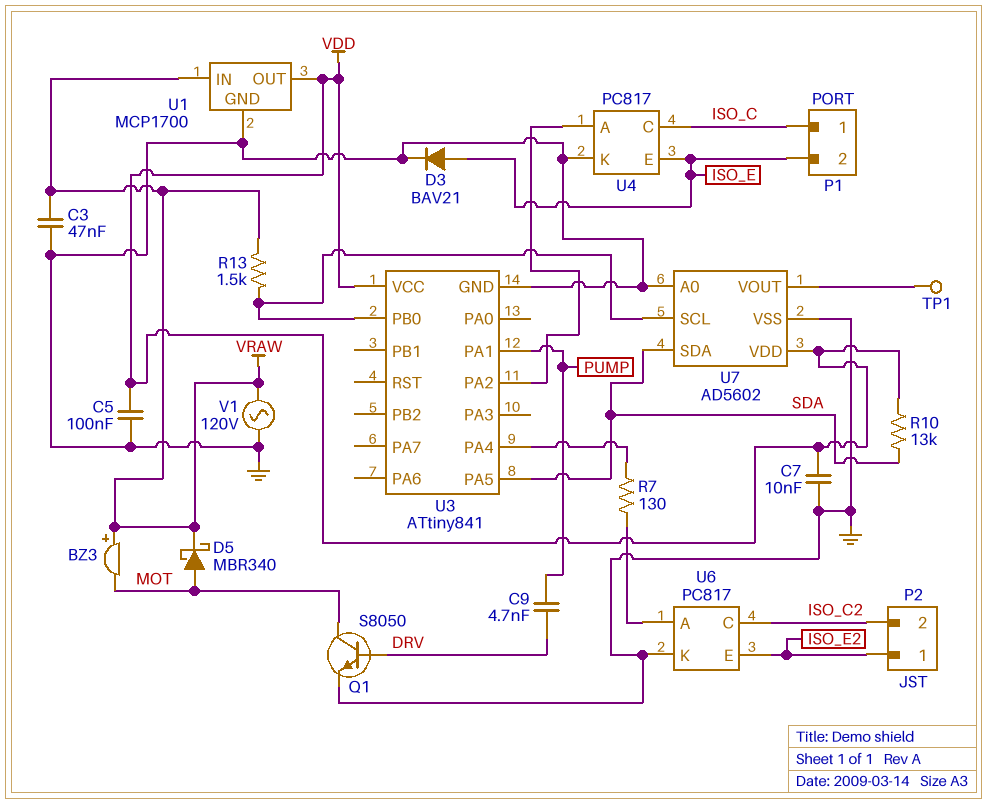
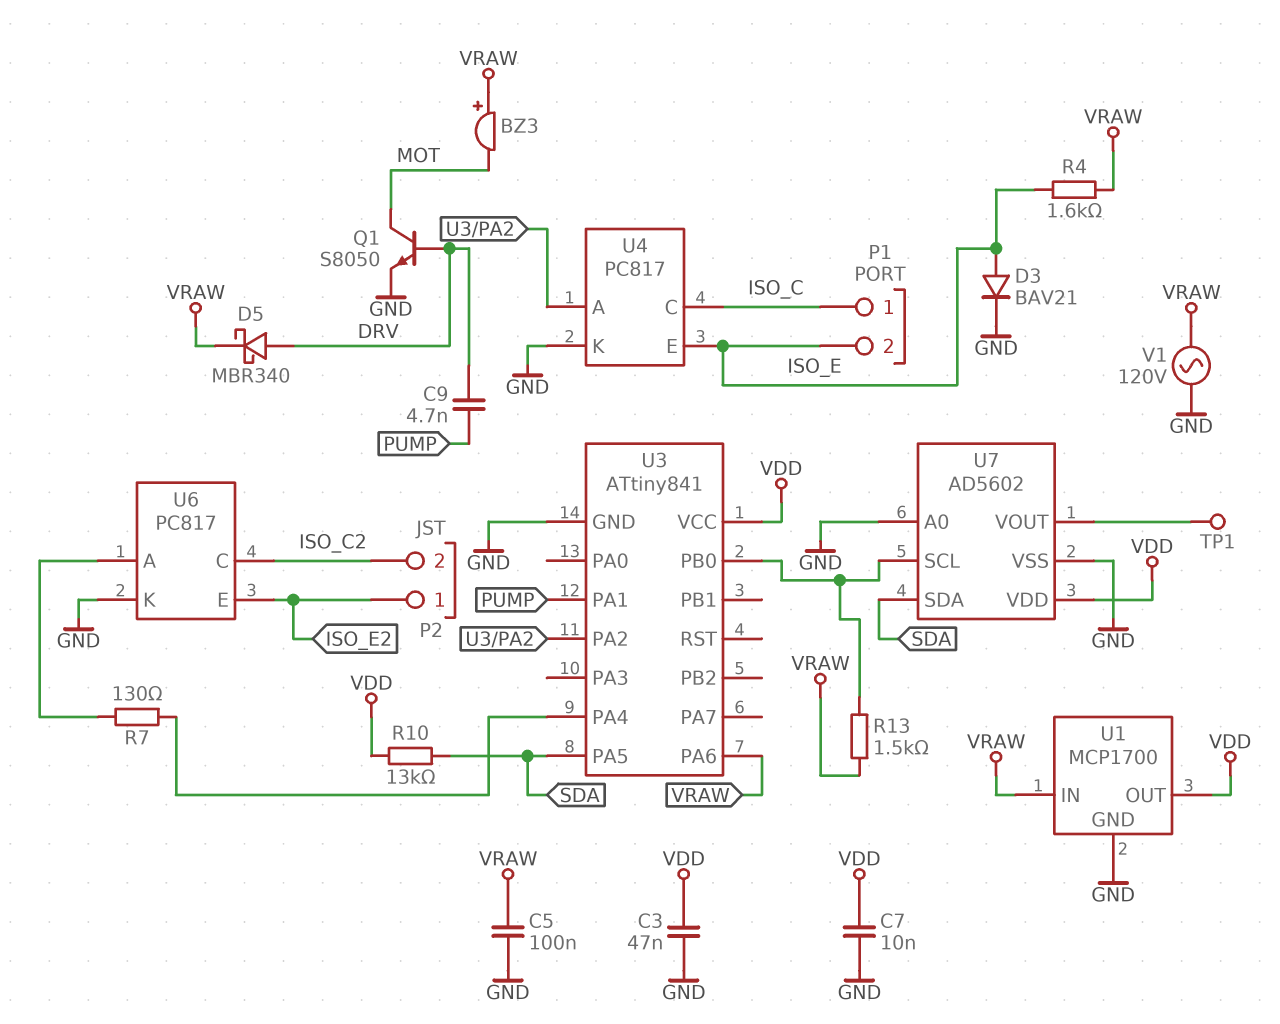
C3: 47nF (GND, VRAW) -> 47nF (GND, VDD)
C5: 100nF (GND, VDD) -> 100nF (GND, VRAW)
D5: schottky MBR340 (A MOT, K VRAW) -> schottky MBR340 (A DRV, K VRAW)
R4: none -> 1.6k (ISO_E, VRAW)
U3 pin PA6: none -> VRAW

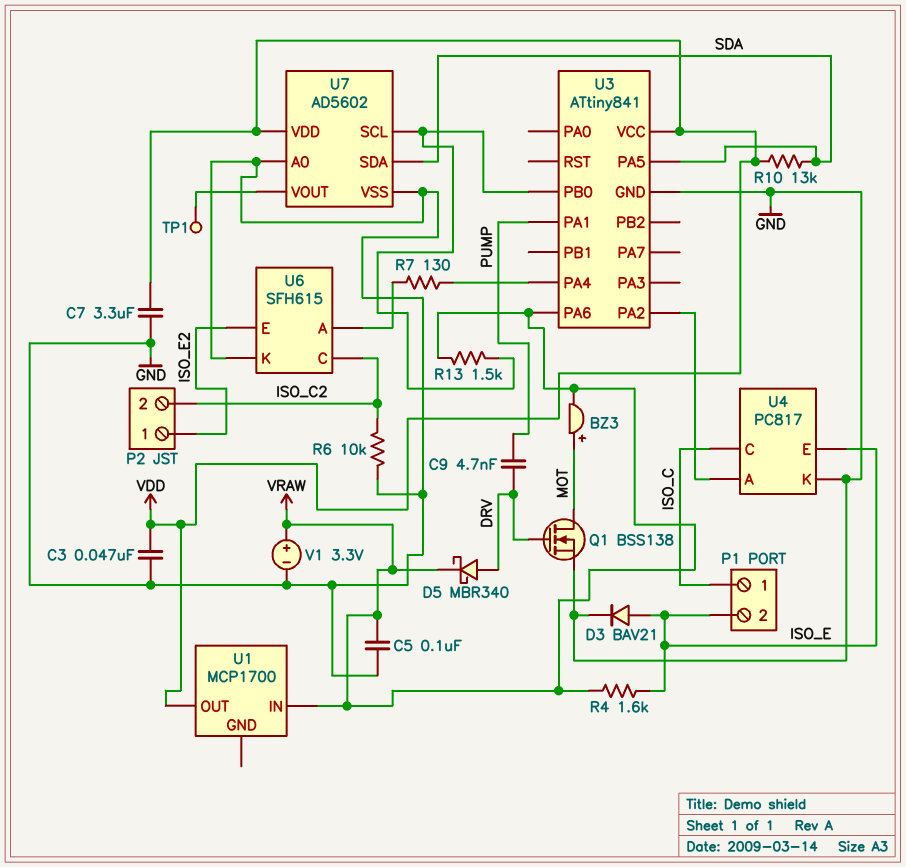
BZ3: buzzer (plus VRAW, minus MOT) -> buzzer (plus MOT, minus VRAW)
C7: 10nF (GND, VDD) -> 3.3uF (GND, VDD)
Q1: NPN S8050 (B DRV, C MOT, E GND) -> NMOS BSS138 (G DRV, D MOT, S GND)
R6: none -> 10k (GND, ISO_C2)
U1 pin GND: GND -> none
U6: PC817 -> SFH615
V1: AC 120V (GND, VRAW) -> 3.3V (plus VRAW, minus GND)

